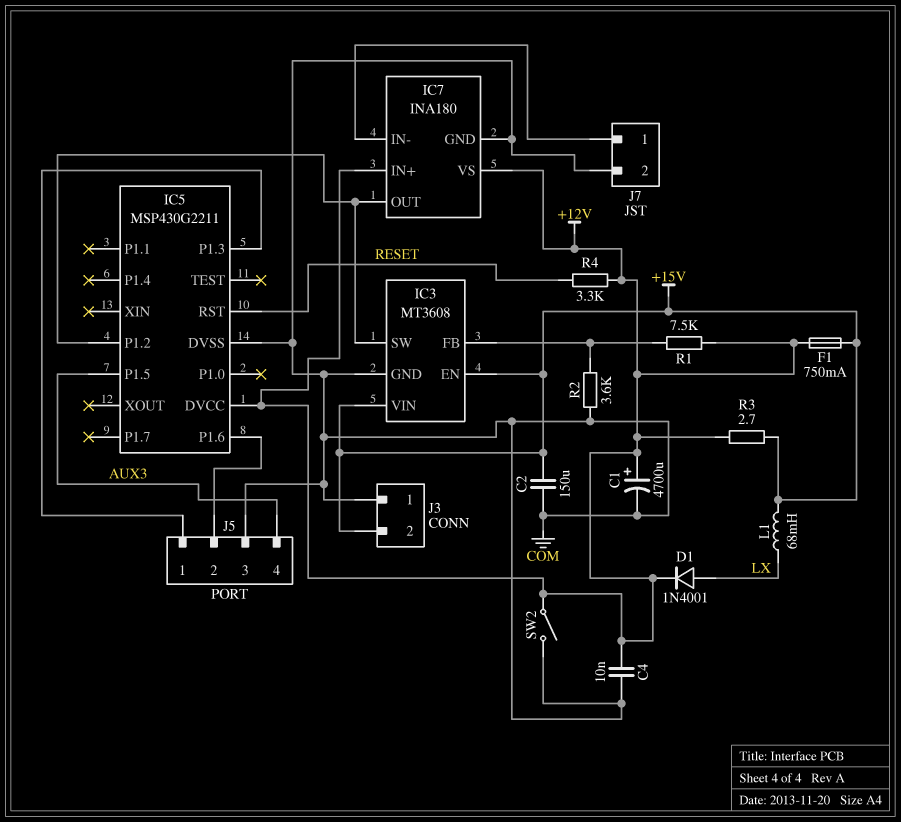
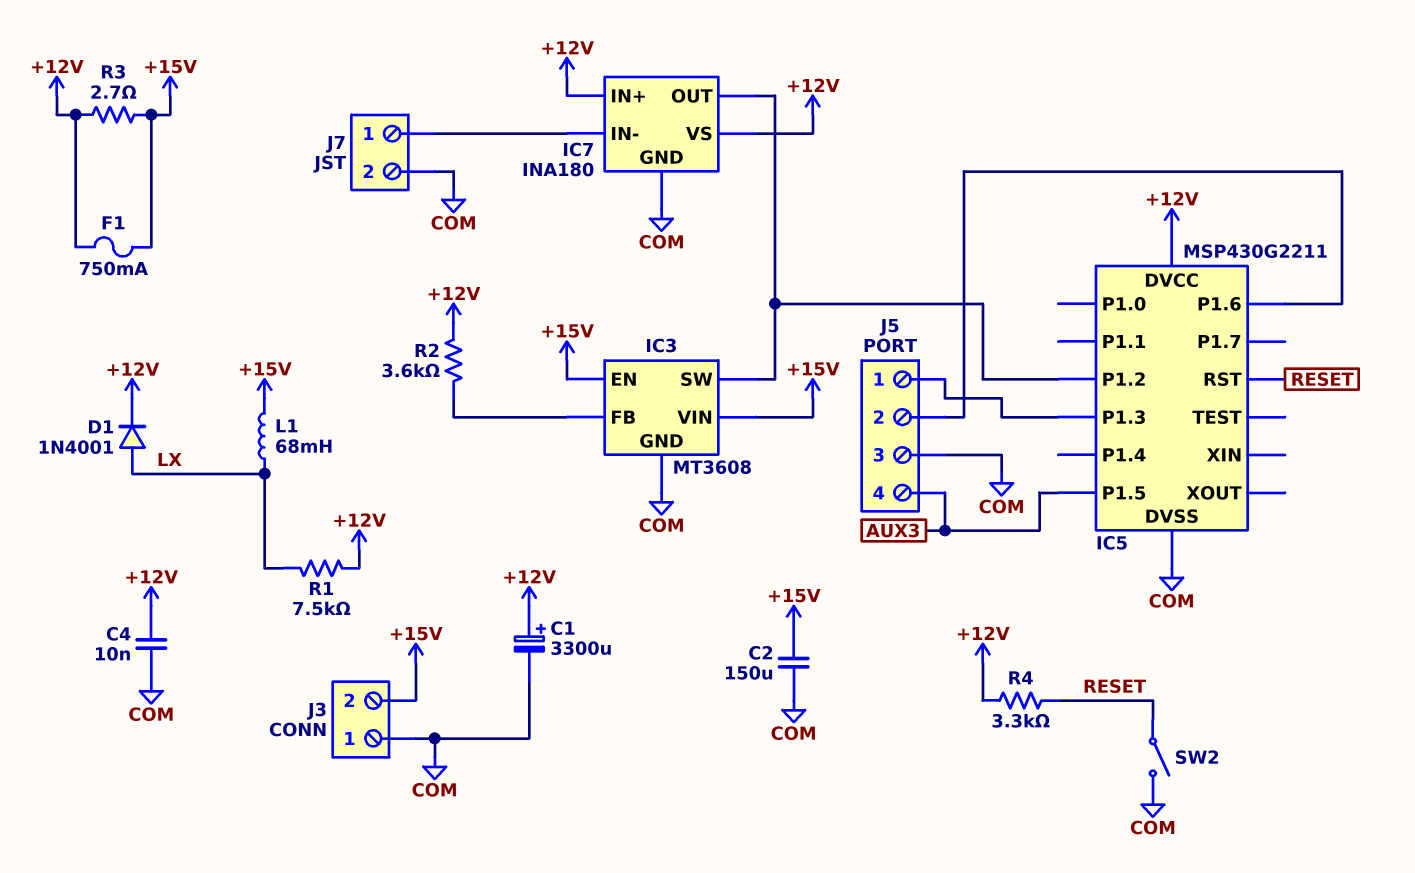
C1: 4700uF (plus +12V, minus COM) -> 3300uF (plus +12V, minus COM)
R1: 7.5k (+12V, IC3/FB) -> 7.5k (+12V, LX)
R2: 3.6k (COM, IC3/FB) -> 3.6k (+12V, IC3/FB)
SW2: switch (+12V, COM) -> switch (COM, RESET)

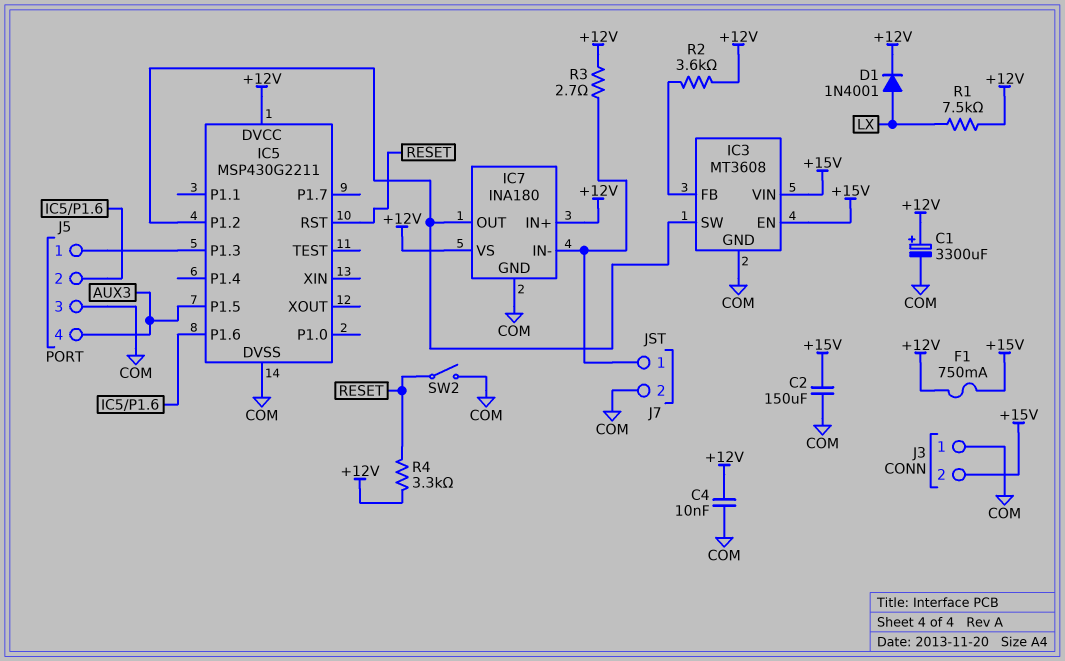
L1: 68mH (+15V, LX) -> none
R3: 2.7 (+12V, +15V) -> 2.7 (+12V, IC7/IN-)

